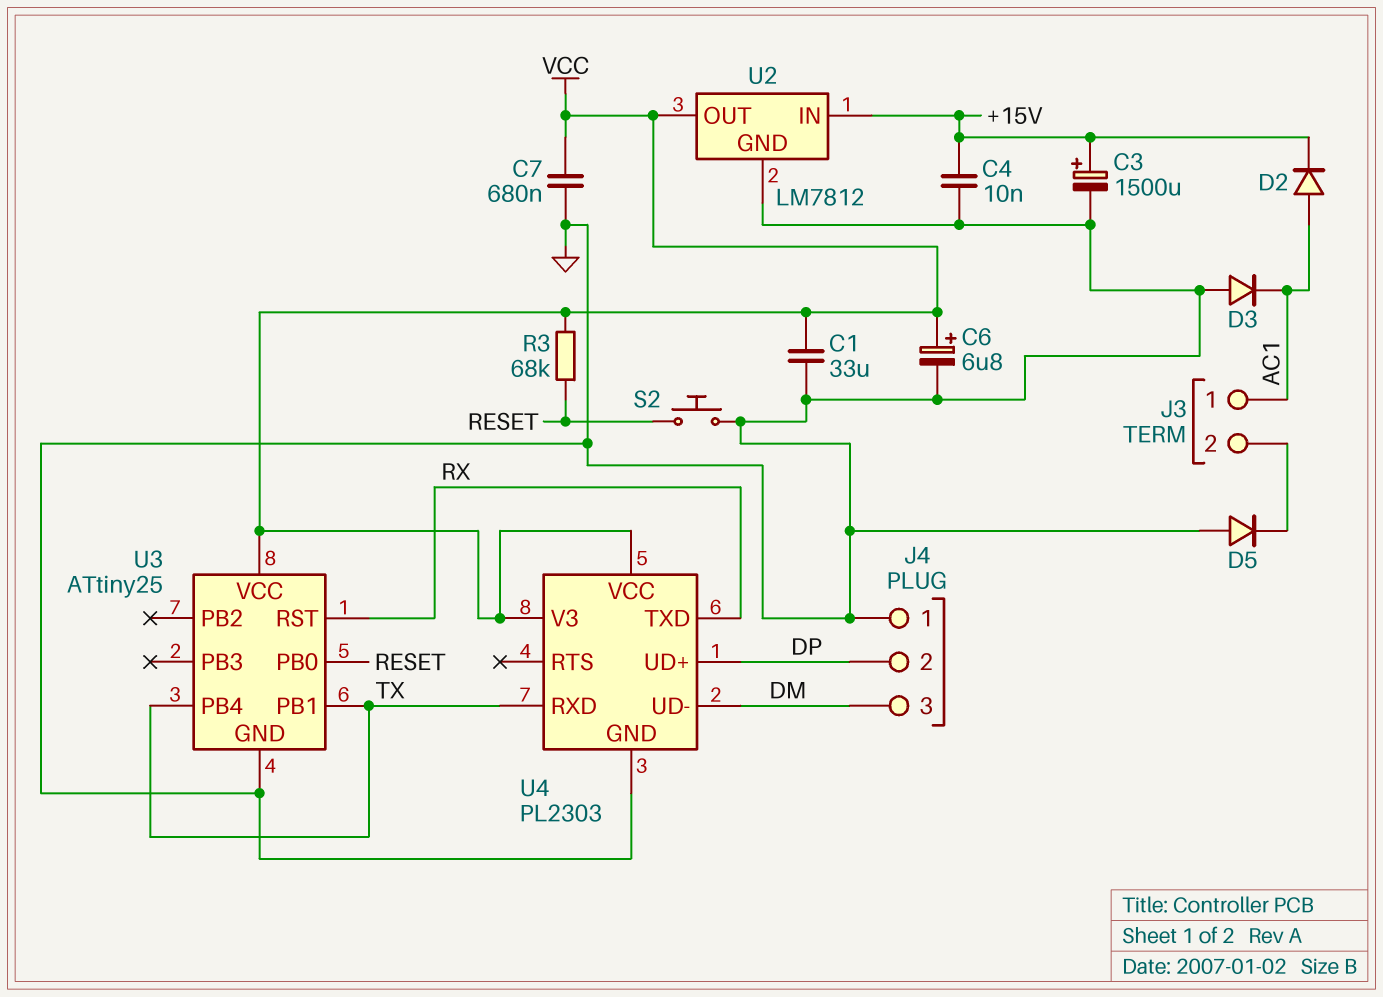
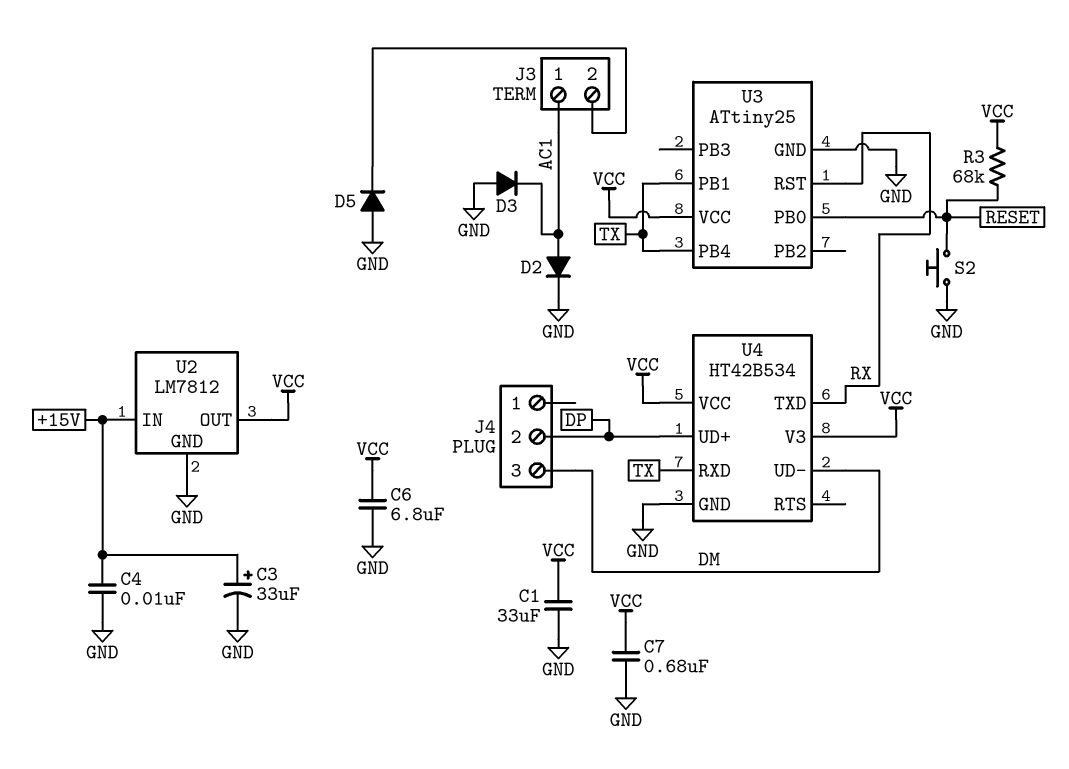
C3: 1500uF (plus +15V, minus GND) -> 33uF (plus +15V, minus GND)
C6: 6.8uF (plus VCC, minus GND) -> 6.8uF (GND, VCC)
D2: diode (A AC1, K +15V) -> diode (A AC1, K GND)
J4 pin 1: GND -> none
U4: PL2303 -> HT42B534

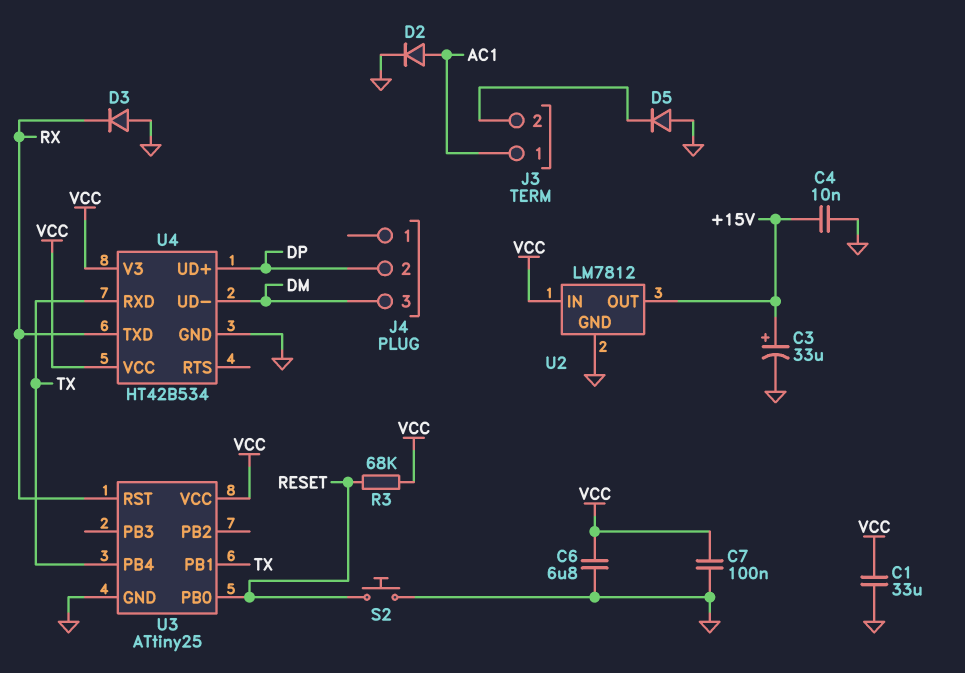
C7: 680nF (GND, VCC) -> 100nF (GND, VCC)
D3: diode (A GND, K AC1) -> diode (A GND, K RX)
U2 pin IN: +15V -> VCC
U2 pin OUT: VCC -> +15V

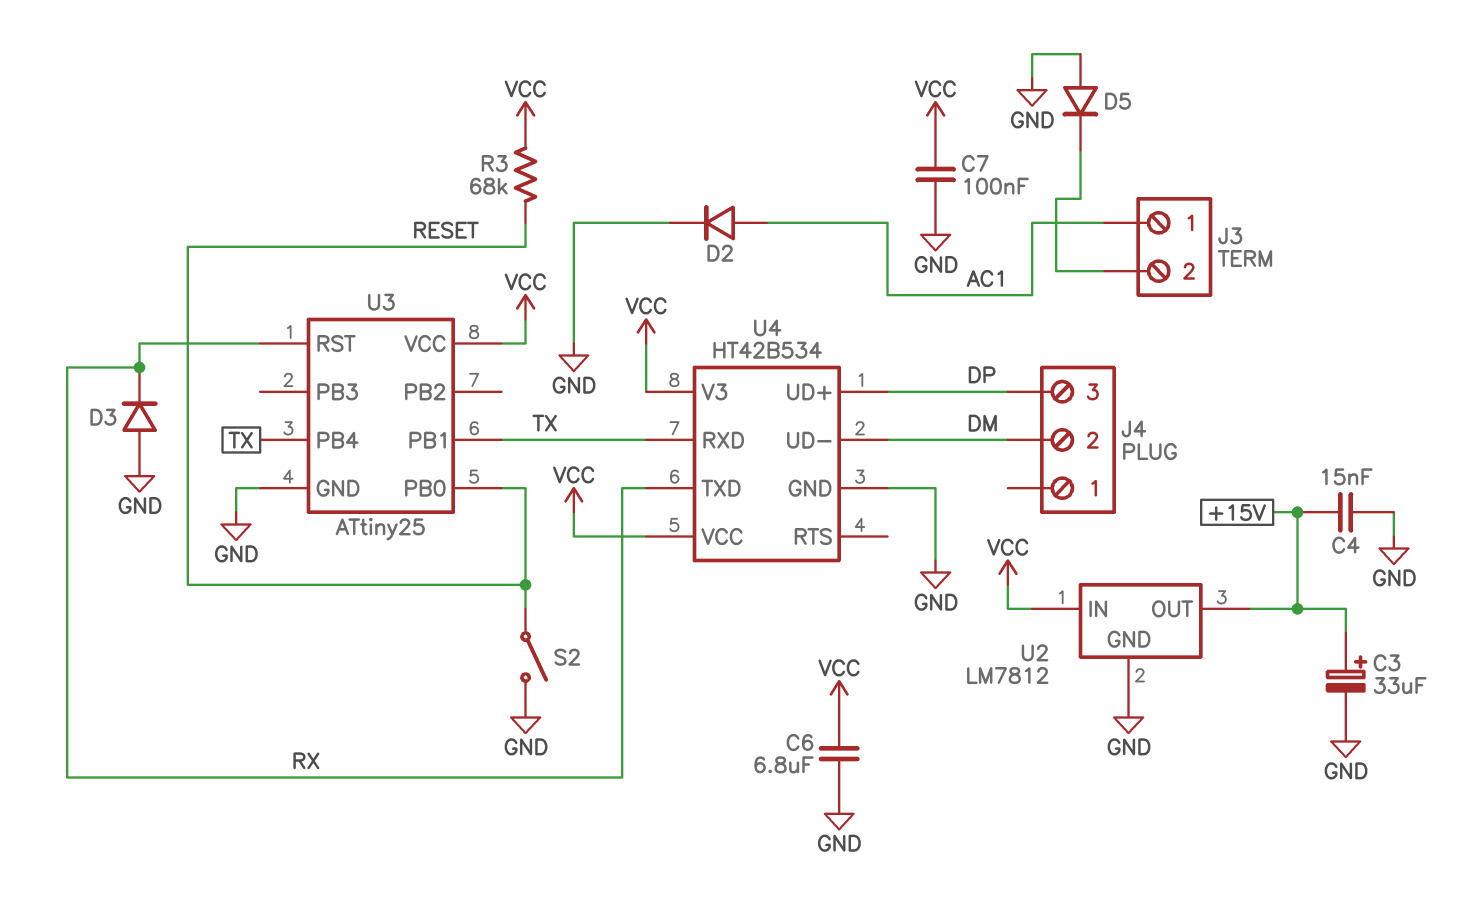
C1: 33uF (GND, VCC) -> none
C4: 10nF (+15V, GND) -> 15nF (+15V, GND)
J4 pin 2: DP -> DM
J4 pin 3: DM -> DP
S2: button (GND, RESET) -> switch (GND, RESET)

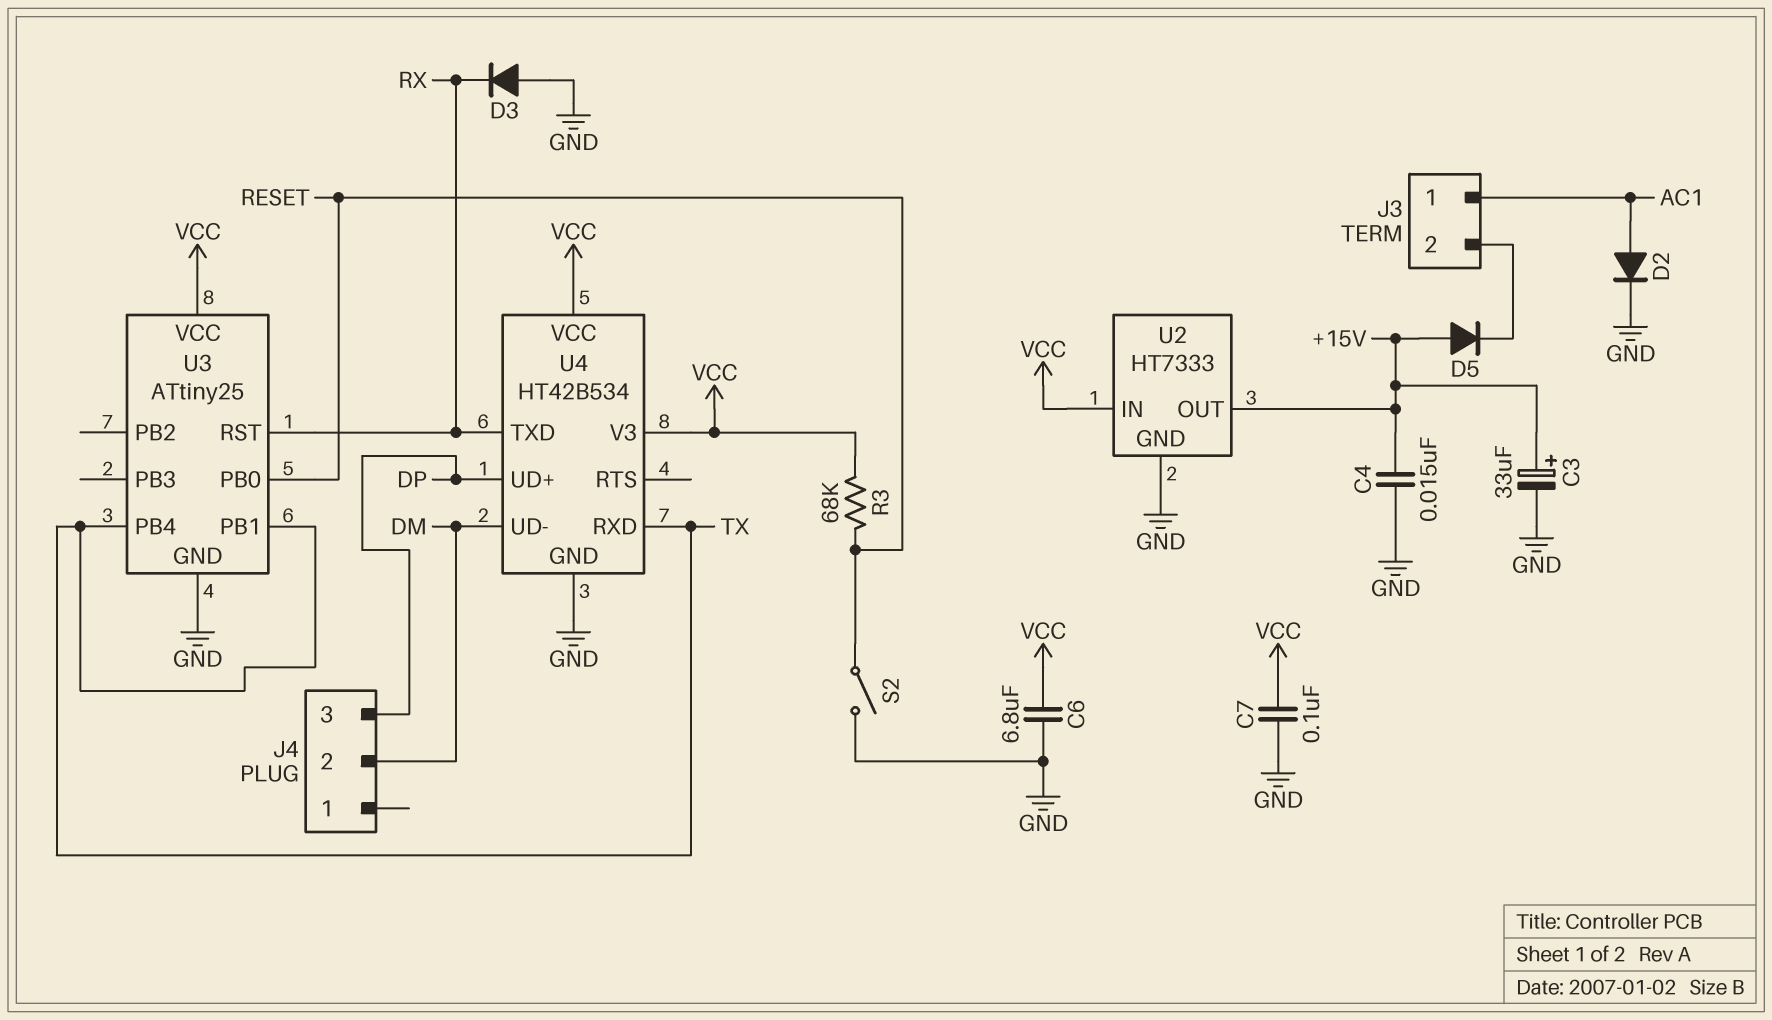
D5: diode (A GND, K J3/2) -> diode (A +15V, K J3/2)
U2: LM7812 -> HT7333

